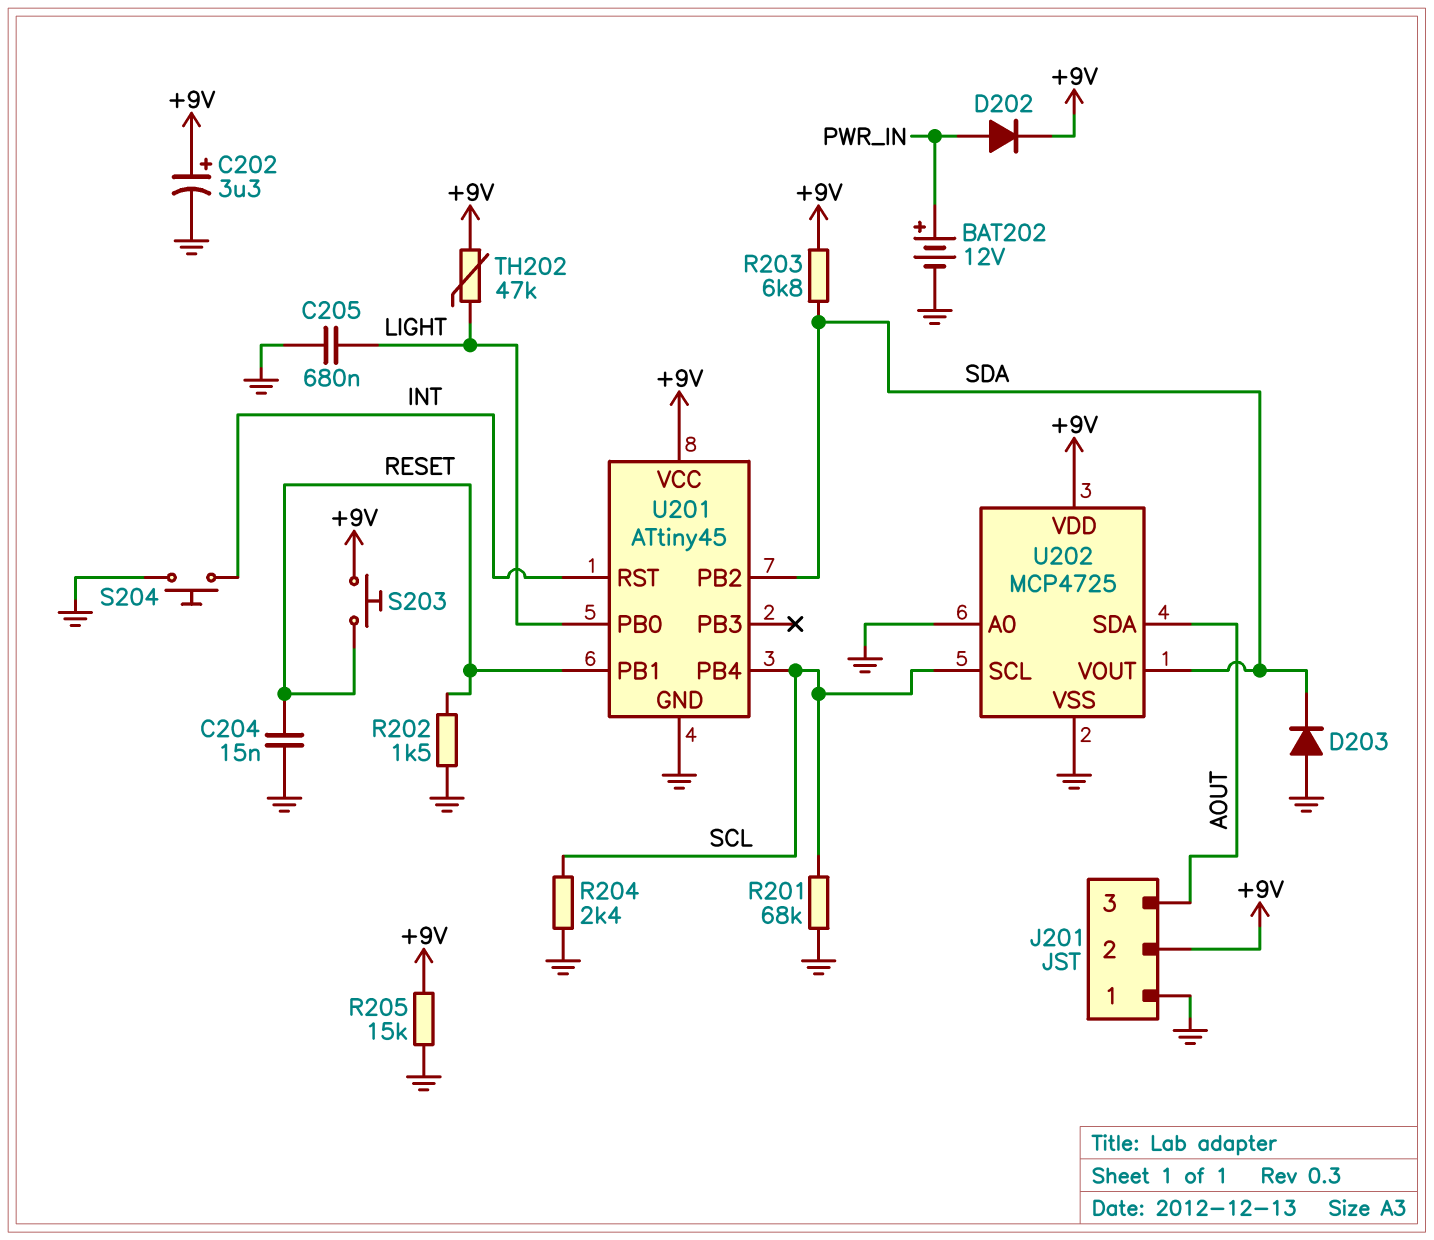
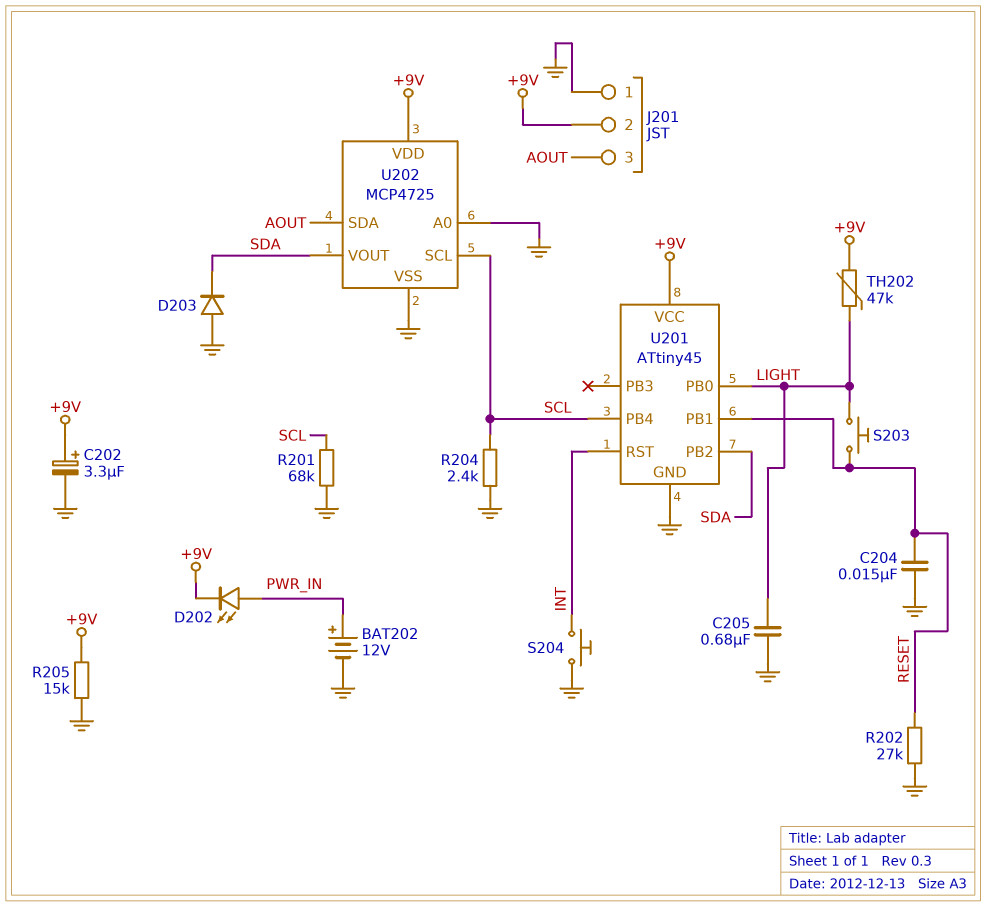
D202: diode (A PWR_IN, K +9V) -> LED (A PWR_IN, K +9V)
R202: 1.5k (GND, RESET) -> 27k (GND, RESET)
R203: 6.8k (+9V, SDA) -> none
S203: button (+9V, RESET) -> button (LIGHT, RESET)

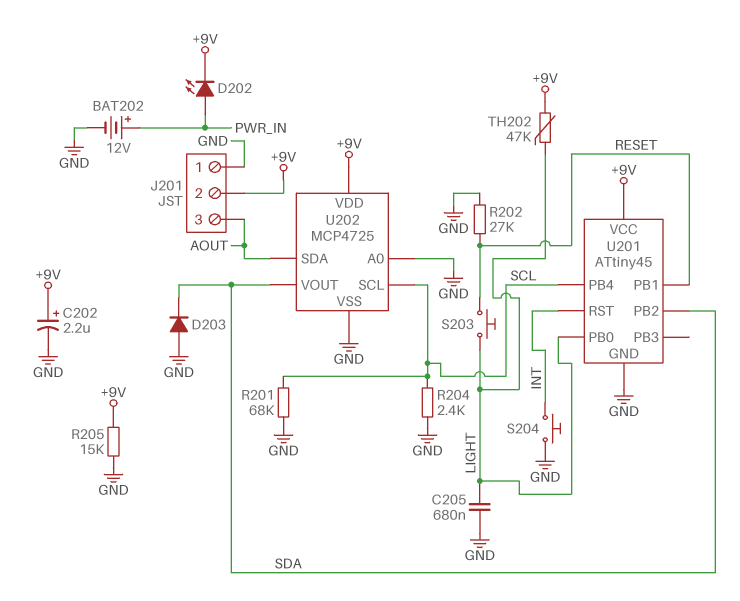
C202: 3.3uF (plus +9V, minus GND) -> 2.2uF (plus +9V, minus GND)
C204: 15nF (GND, RESET) -> none

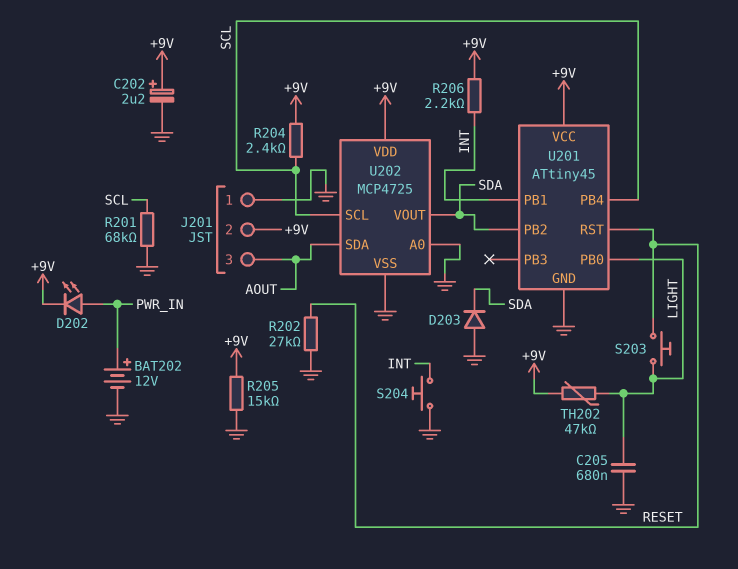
R204: 2.4k (GND, SCL) -> 2.4k (+9V, SCL)
R206: none -> 2.2k (+9V, INT)
U201 pin PB1: RESET -> INT
U201 pin RST: INT -> RESET

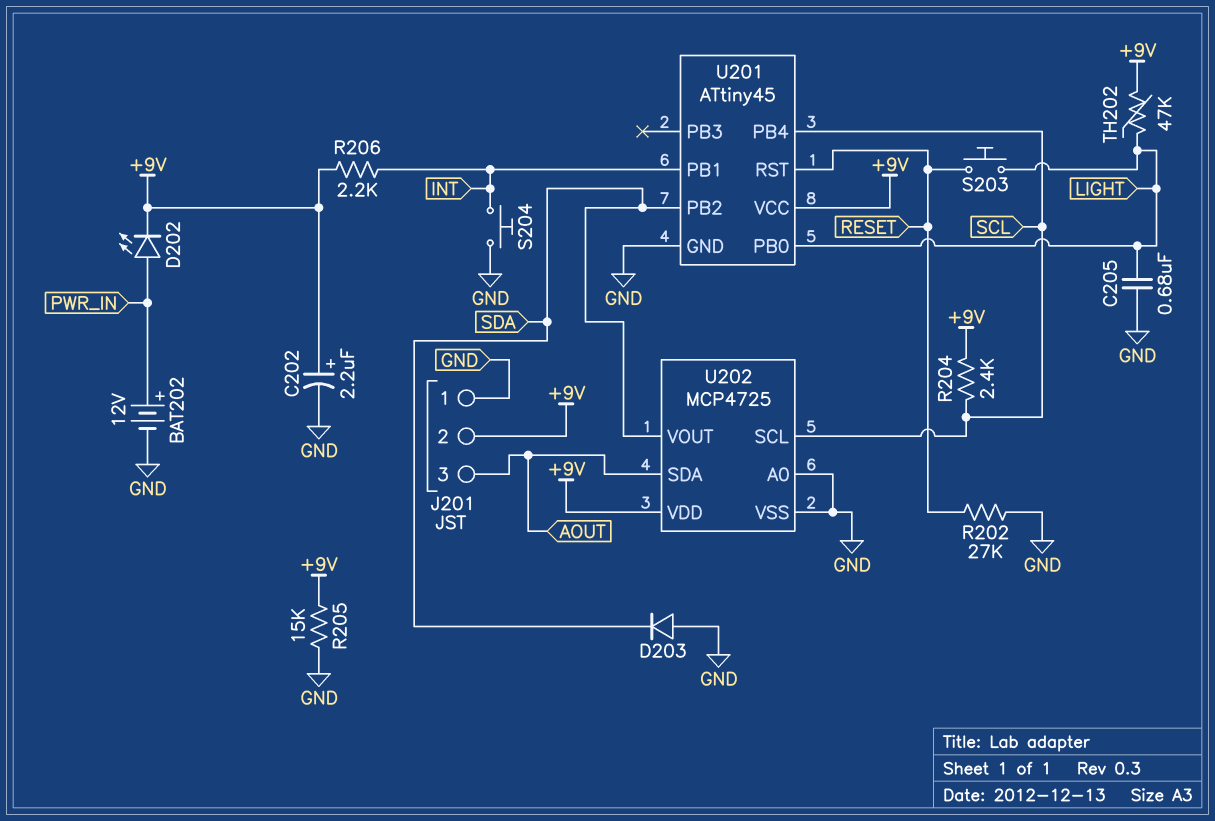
R201: 68k (GND, SCL) -> none

